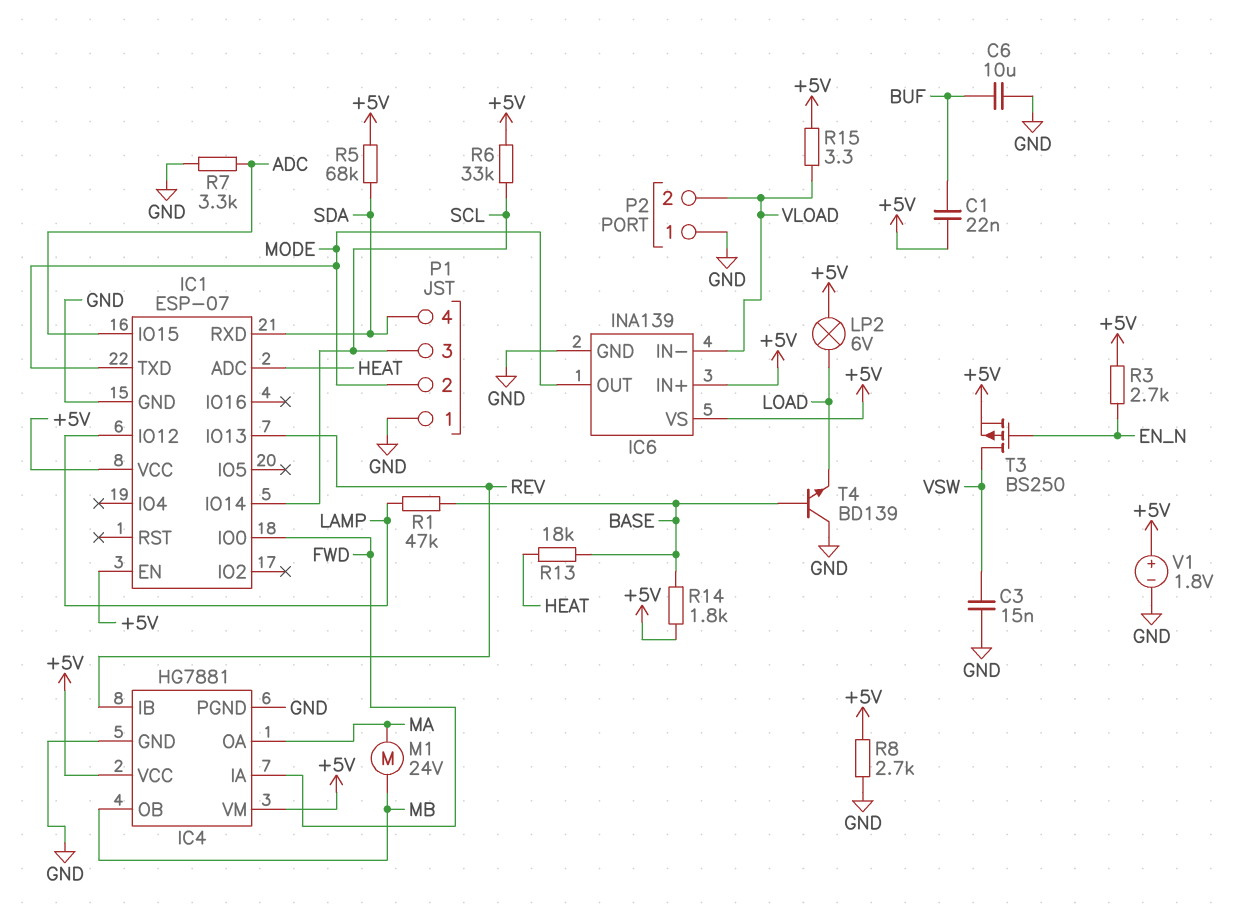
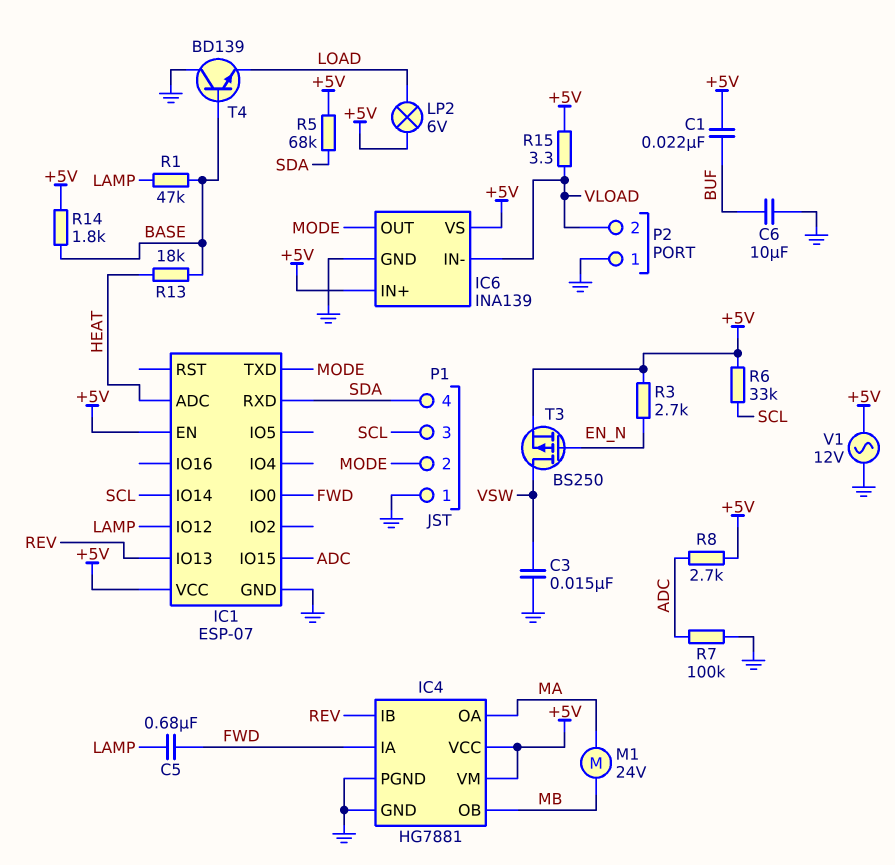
C5: none -> 680nF (FWD, LAMP)
R7: 3.3k (ADC, GND) -> 100k (ADC, GND)
R8: 2.7k (+5V, GND) -> 2.7k (+5V, ADC)
V1: 1.8V (plus +5V, minus GND) -> AC 12V (+5V, GND)

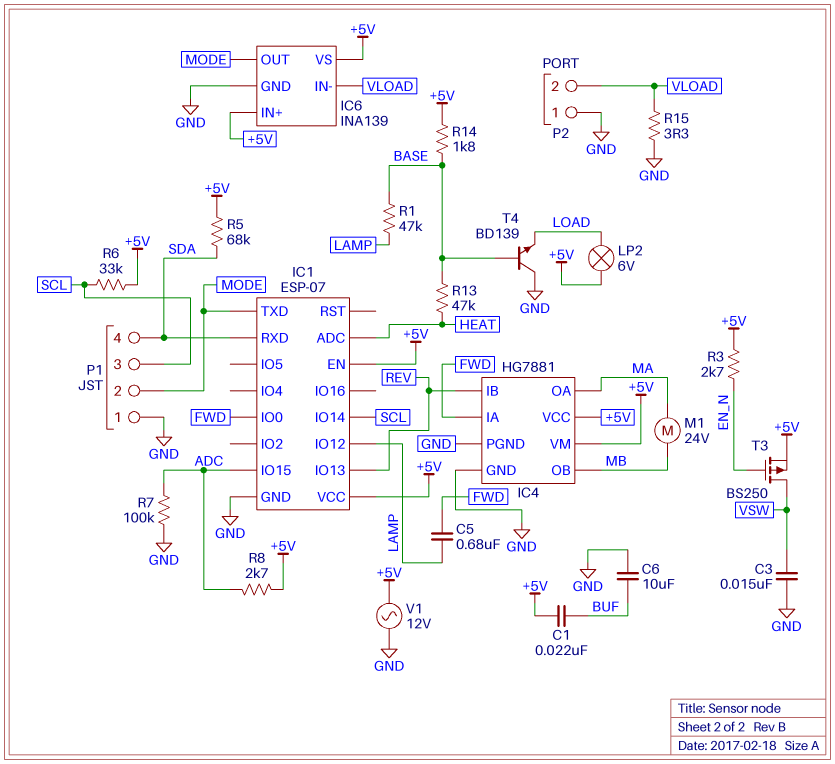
R13: 18k (BASE, HEAT) -> 47k (BASE, HEAT)
R15: 3.3 (+5V, VLOAD) -> 3.3 (GND, VLOAD)

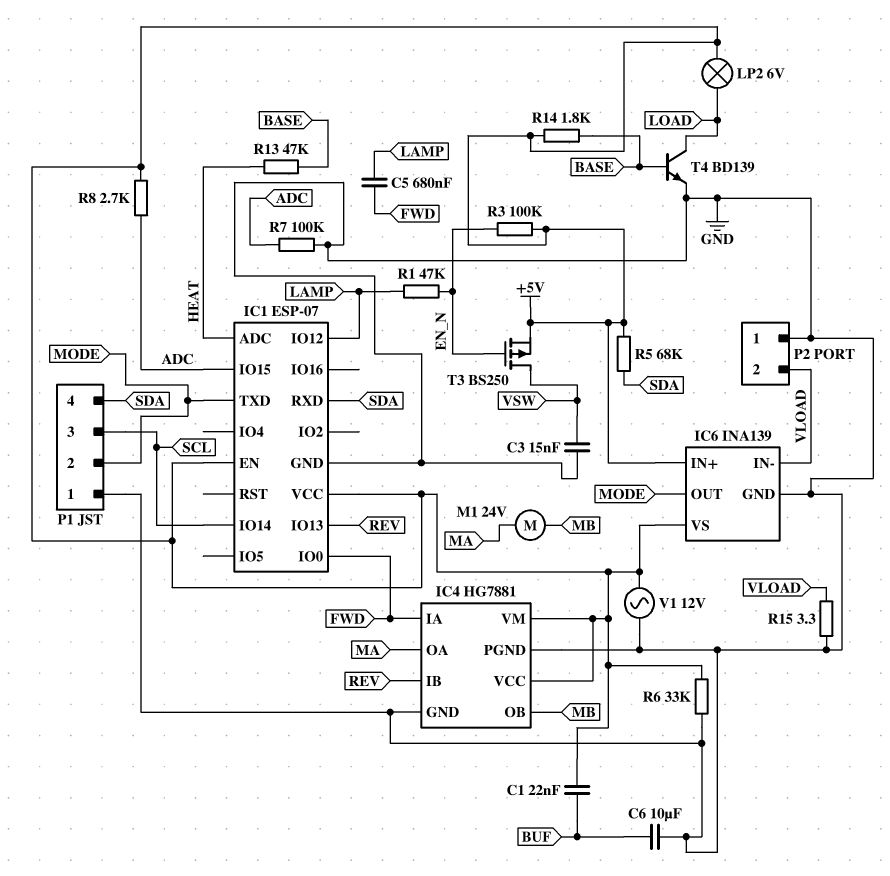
R1: 47k (BASE, LAMP) -> 47k (EN_N, LAMP)
R3: 2.7k (+5V, EN_N) -> 100k (+5V, EN_N)
R6: 33k (+5V, SCL) -> 33k (+5V, GND)
T4: NPN BD139 (B BASE, C GND, E LOAD) -> NPN BD139 (B BASE, C LOAD, E GND)

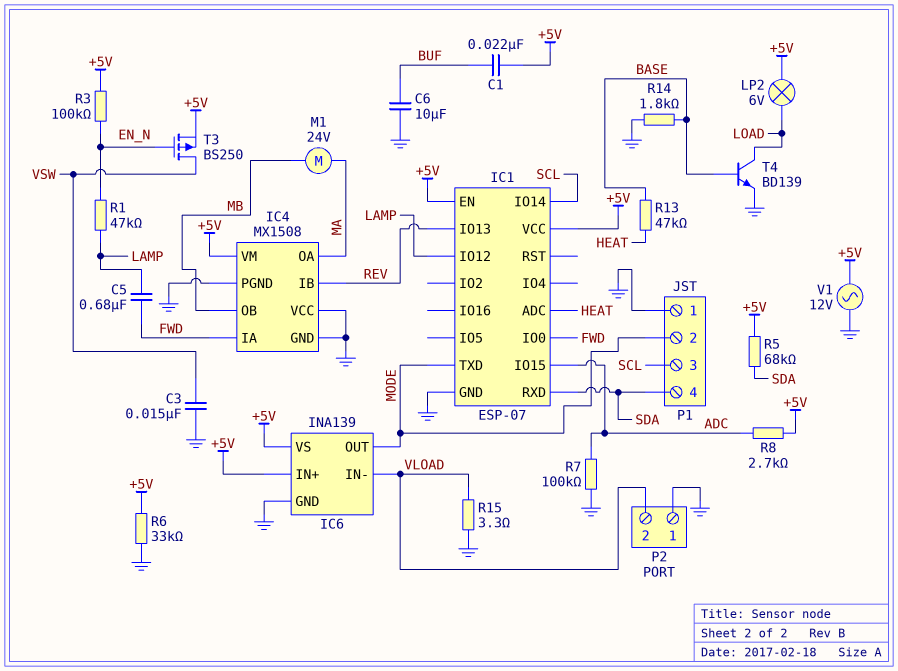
IC4: HG7881 -> MX1508
IC4 pin VCC: +5V -> GND
R14: 1.8k (+5V, BASE) -> 1.8k (BASE, GND)

